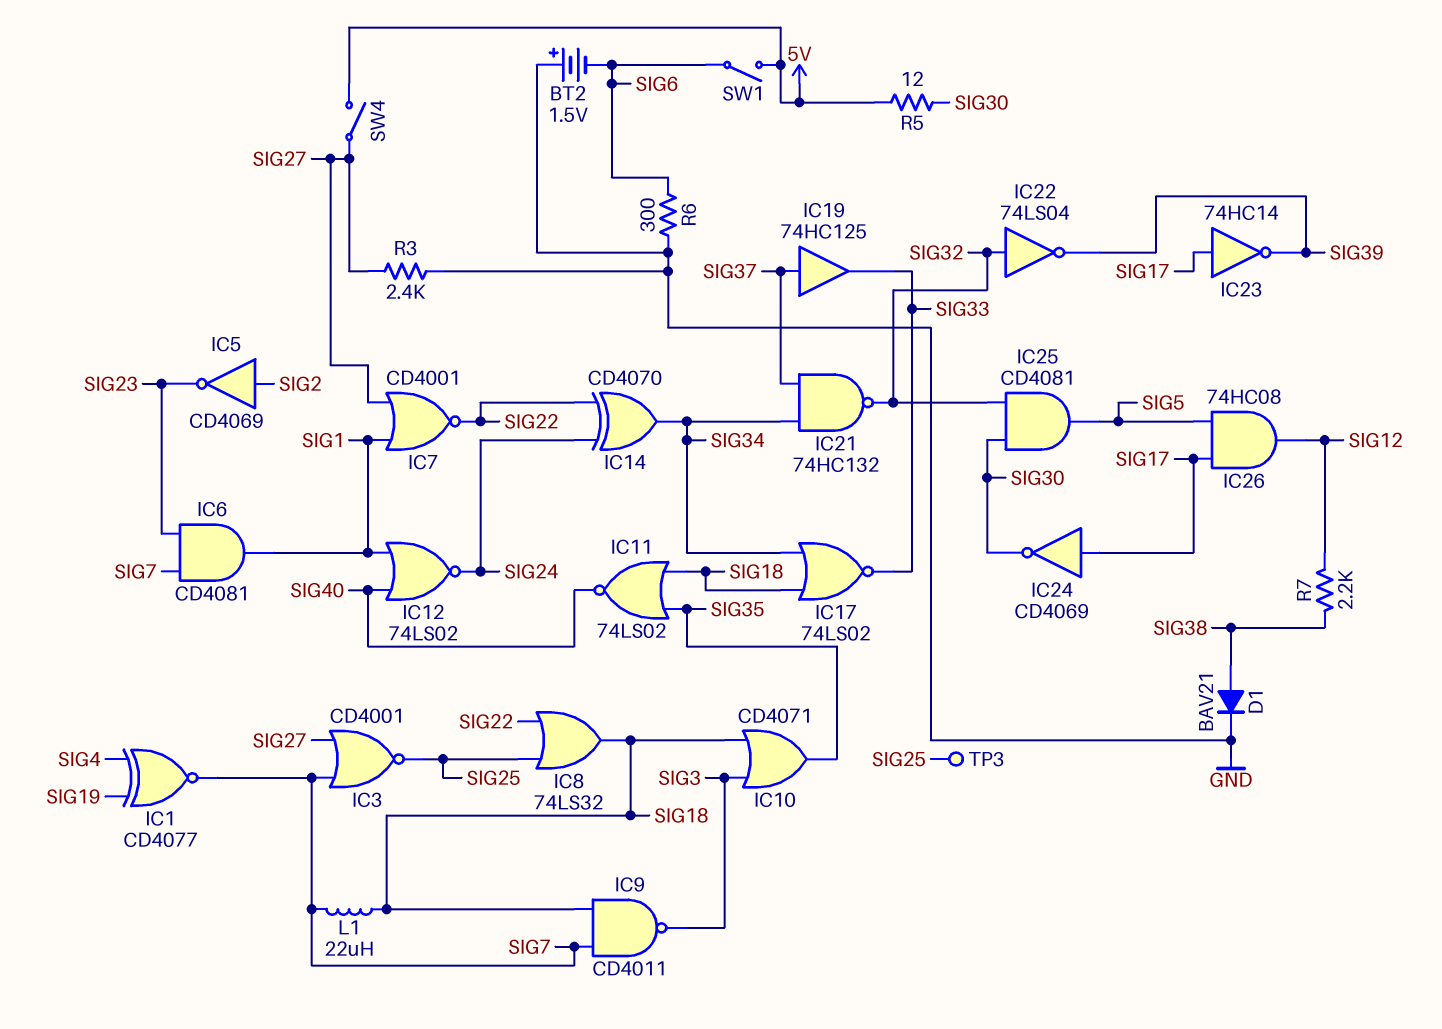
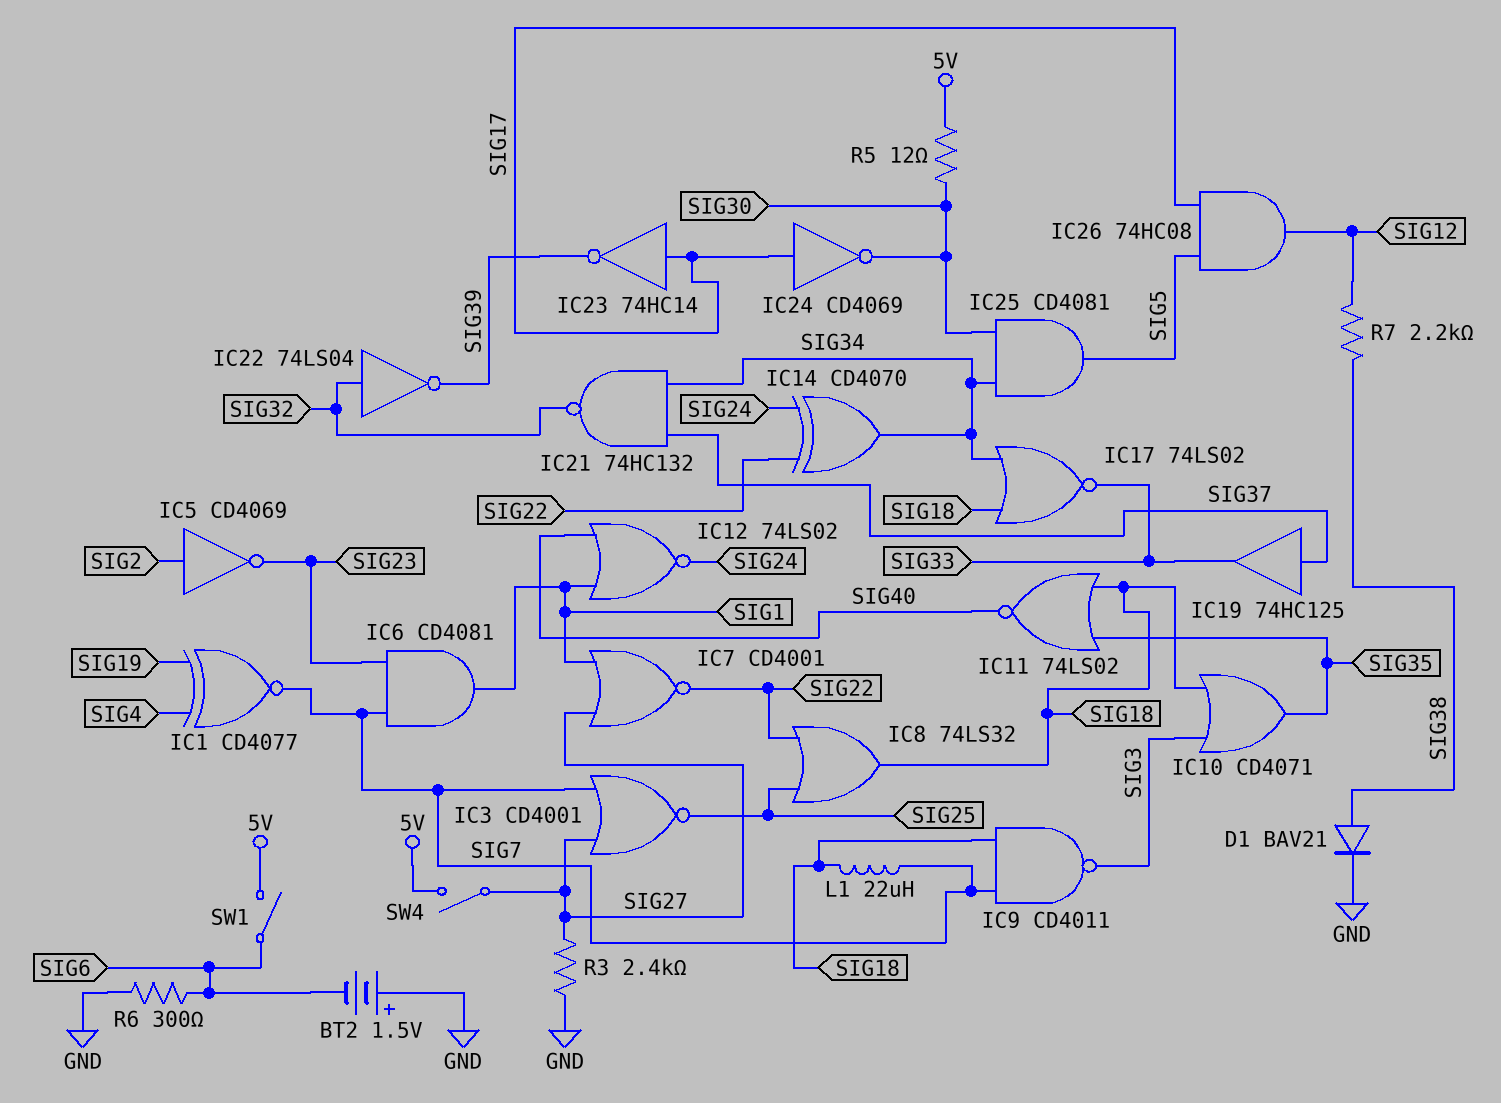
IC25: AND CD4081 (in SIG30, in SIG32, out SIG5) -> AND CD4081 (in SIG30, in SIG34, out SIG5)
TP3: test point (SIG25) -> none

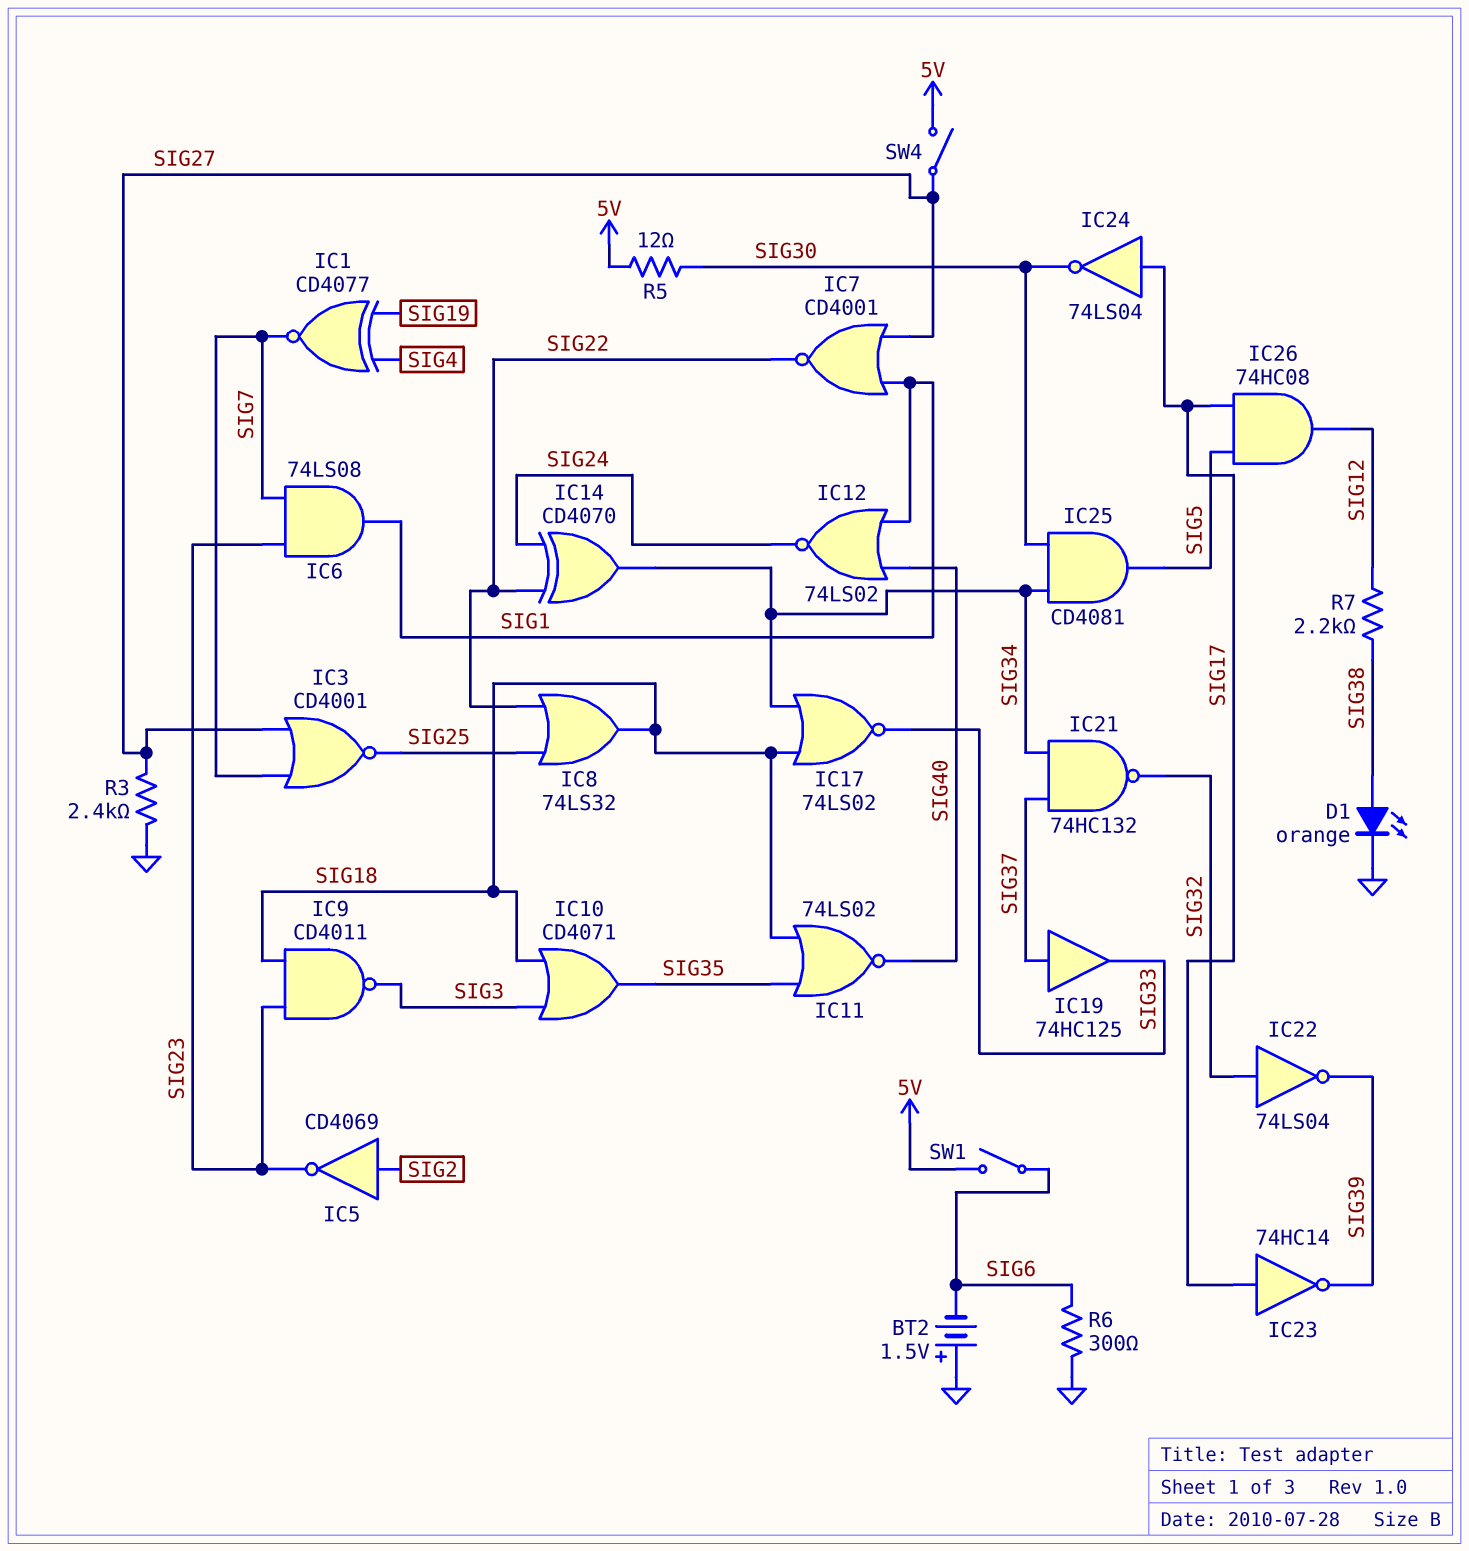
D1: diode BAV21 (A SIG38, K GND) -> LED orange (A SIG38, K GND)
IC6: AND CD4081 (in SIG7, in SIG23, out SIG1) -> AND 74LS08 (in SIG7, in SIG23, out SIG1)
IC9: NAND CD4011 (in SIG7, in SIG18, out SIG3) -> NAND CD4011 (in SIG18, in SIG23, out SIG3)
IC24: NOT CD4069 (in SIG17, out SIG30) -> NOT 74LS04 (in SIG17, out SIG30)
L1: 22uH (SIG7, SIG18) -> none

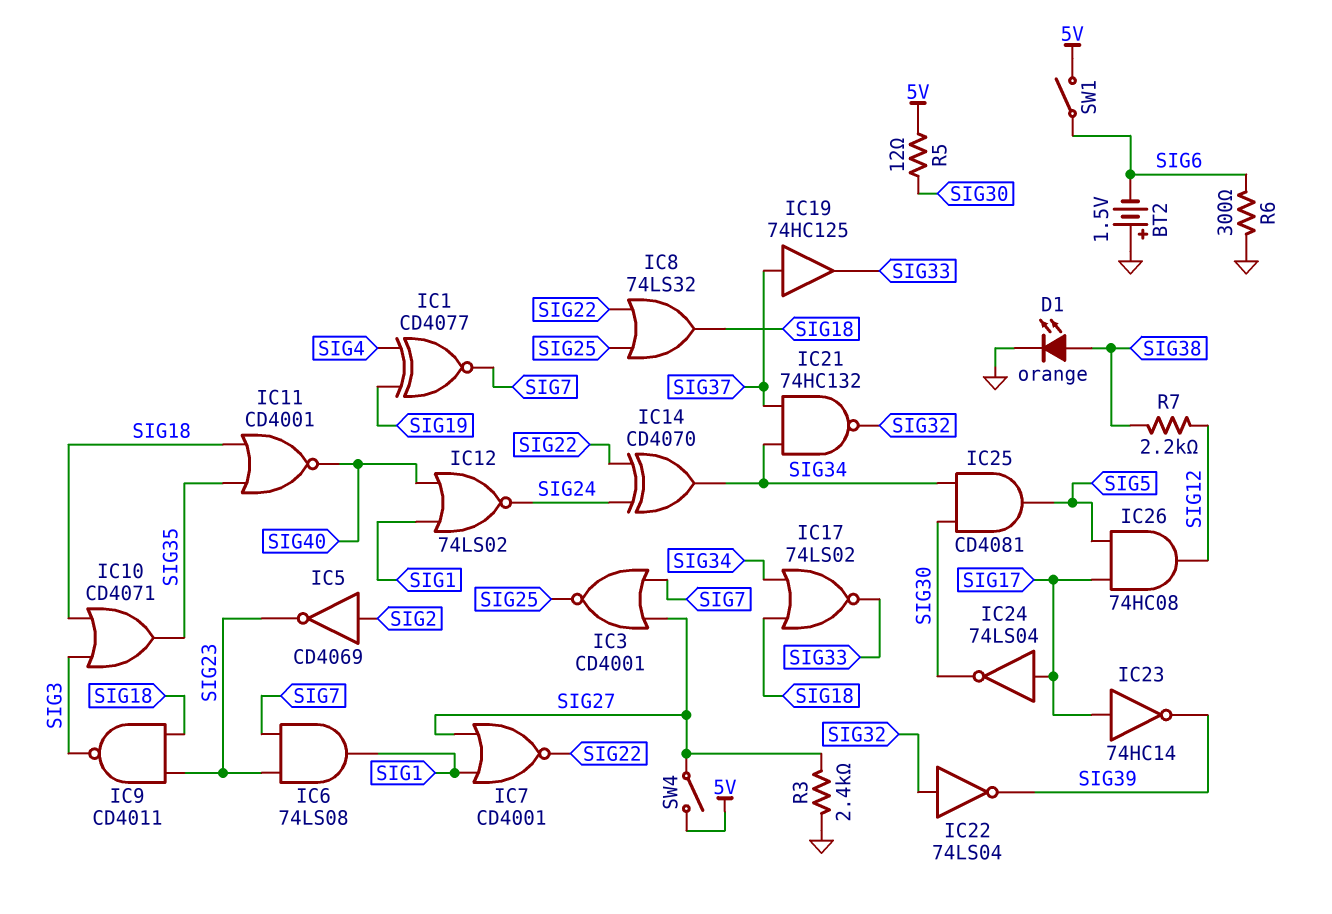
IC11: NOR 74LS02 (in SIG18, in SIG35, out SIG40) -> NOR CD4001 (in SIG18, in SIG35, out SIG40)

